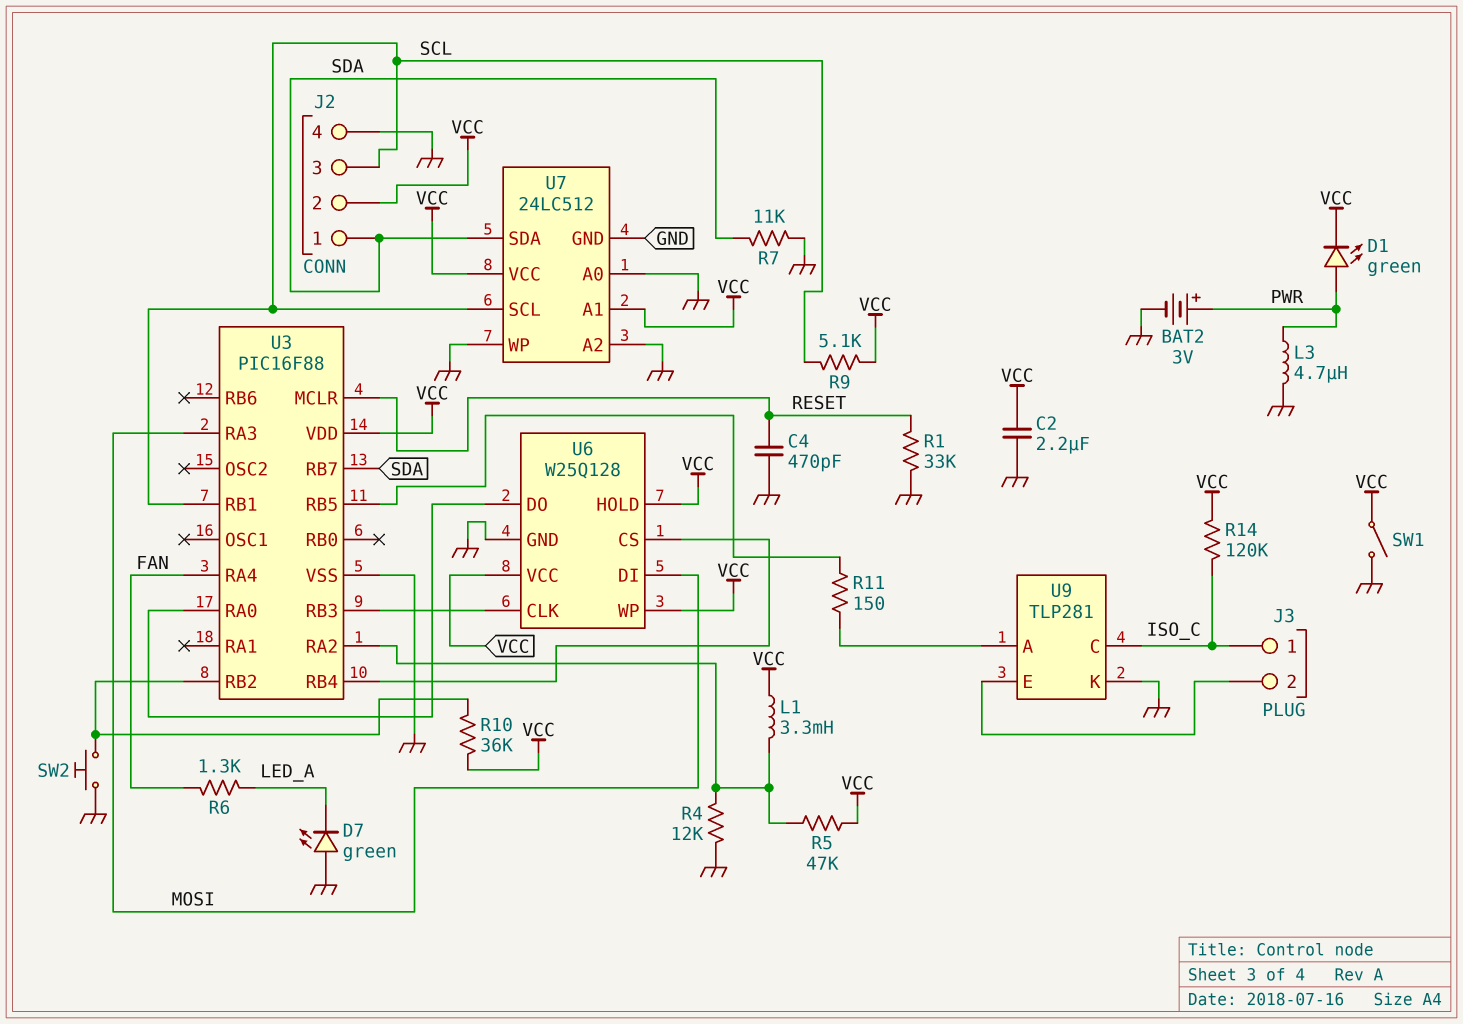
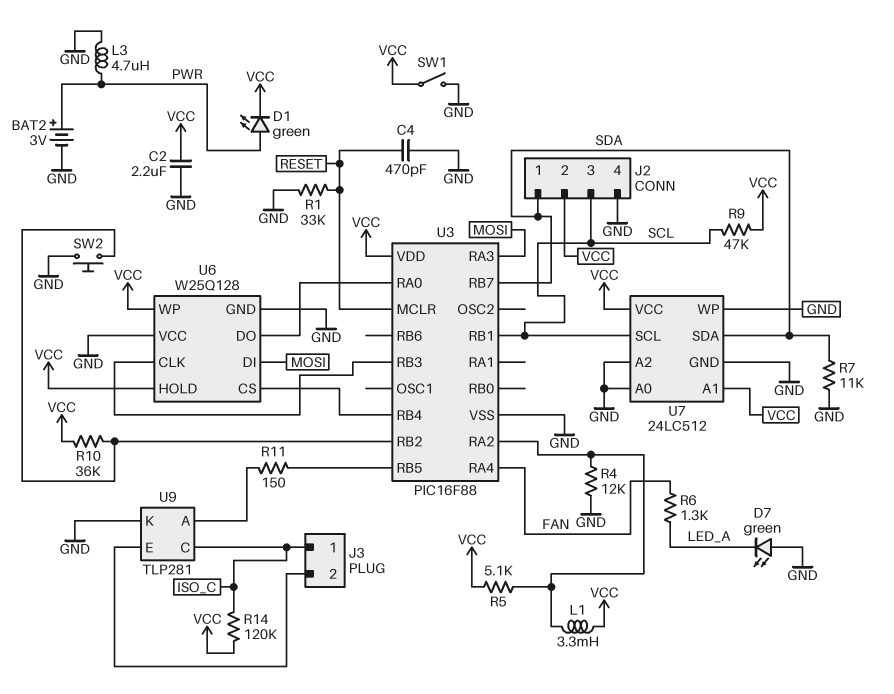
R5: 47k (U3/RA2, VCC) -> 5.1k (U3/RA2, VCC)
R9: 5.1k (SCL, VCC) -> 47k (SCL, VCC)
U6 pin VCC: VCC -> GND

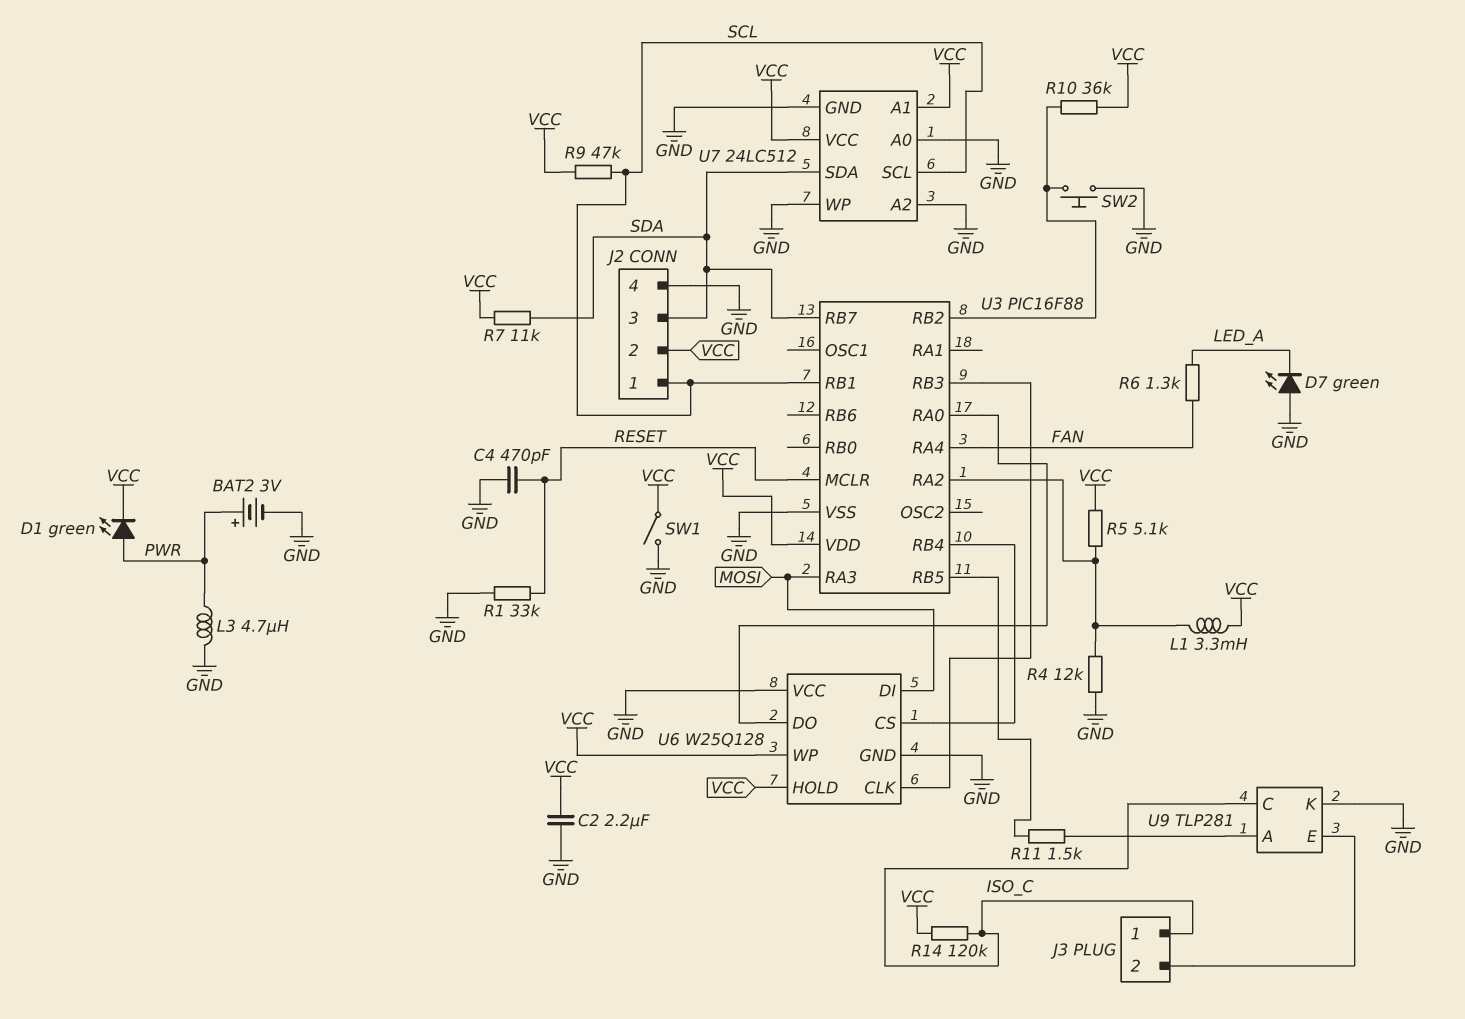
J2 pin 1: SDA -> SCL
J2 pin 3: SCL -> SDA
R7: 11k (GND, SDA) -> 11k (SDA, VCC)
R11: 150 (U3/RB5, U9/A) -> 1.5k (U3/RB5, U9/A)

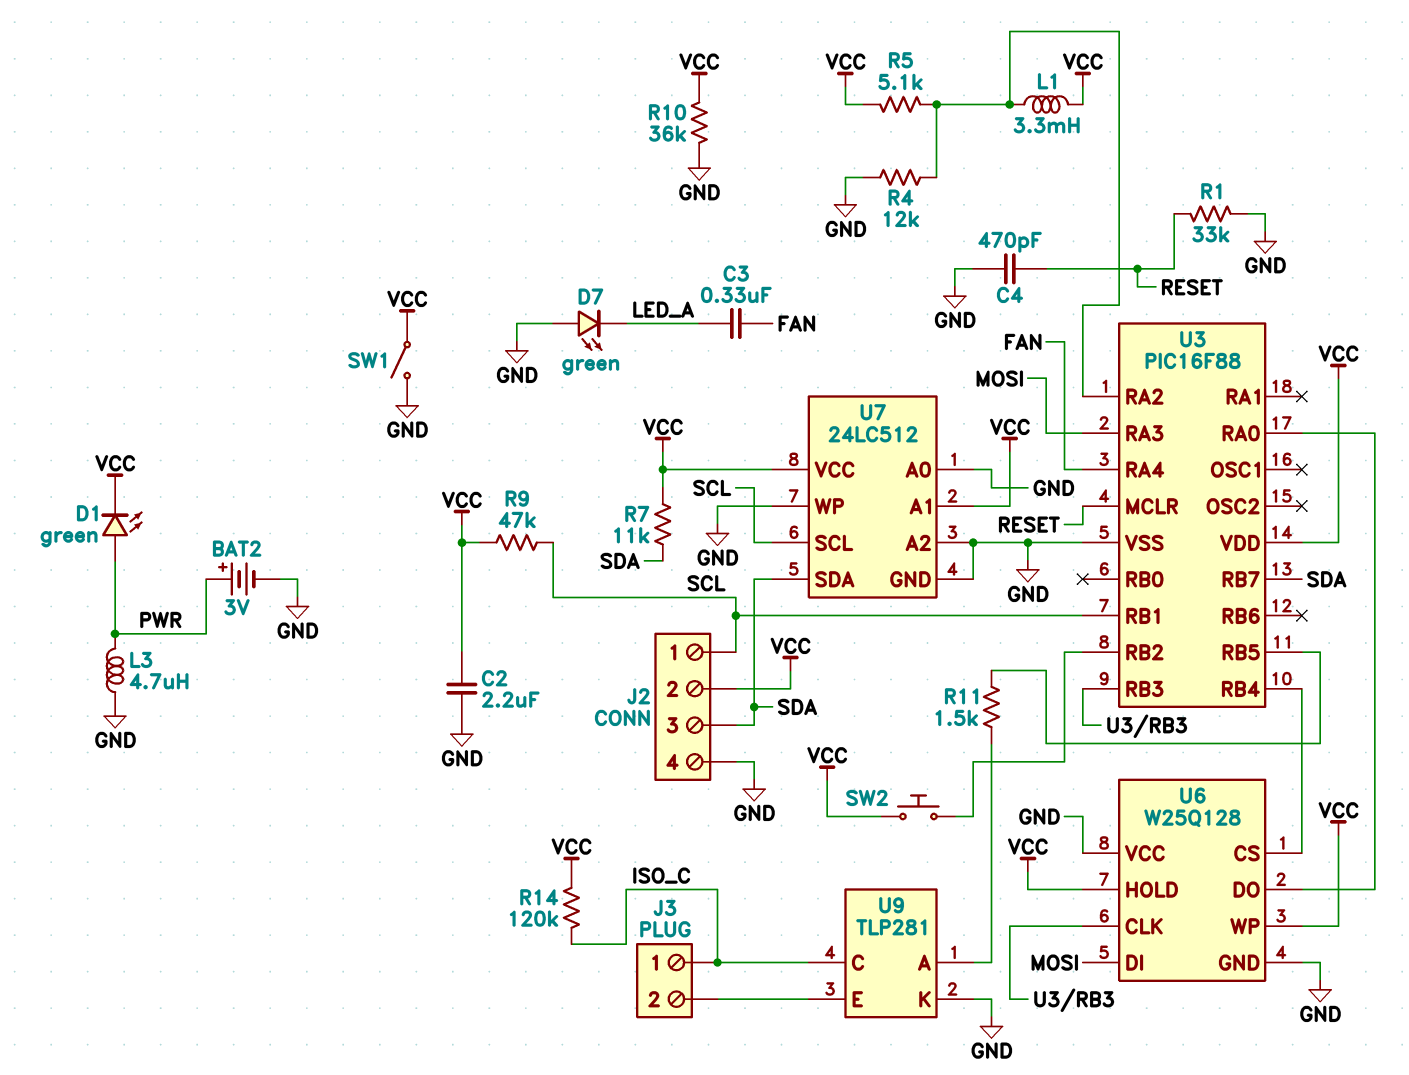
C3: none -> 330nF (FAN, LED_A)
R6: 1.3k (FAN, LED_A) -> none
R10: 36k (U3/RB2, VCC) -> 36k (GND, VCC)
SW2: button (GND, U3/RB2) -> button (U3/RB2, VCC)

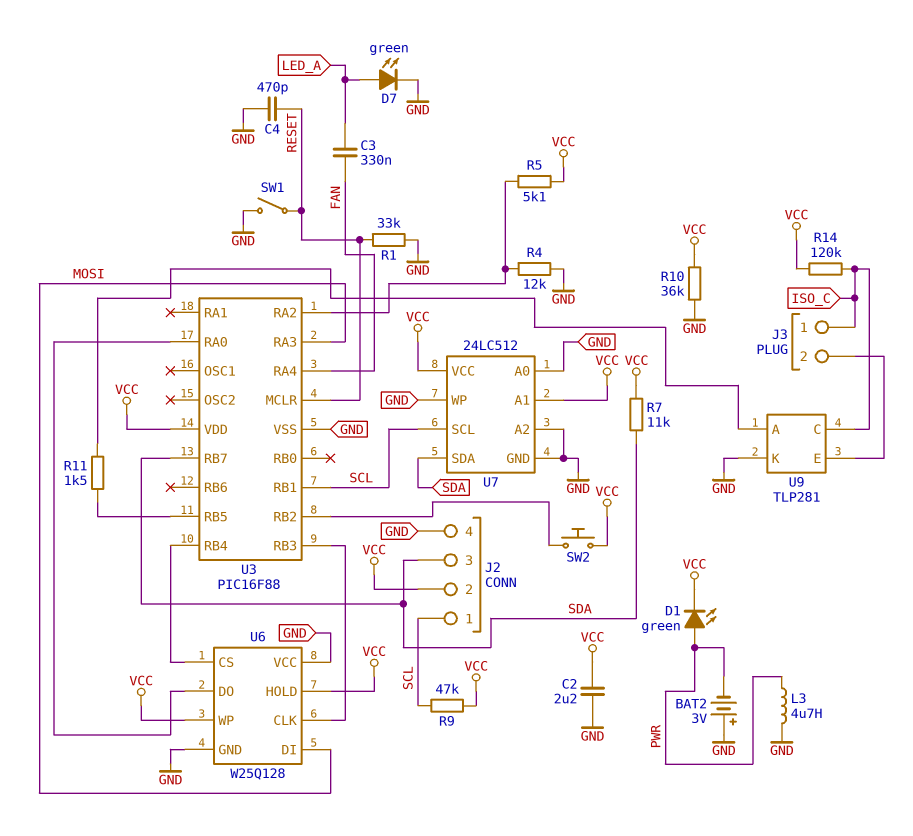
BAT2: 3V (plus PWR, minus GND) -> 3V (plus GND, minus PWR)
D7: LED green (A GND, K LED_A) -> LED green (A LED_A, K GND)
L1: 3.3mH (U3/RA2, VCC) -> none
SW1: switch (GND, VCC) -> switch (GND, RESET)

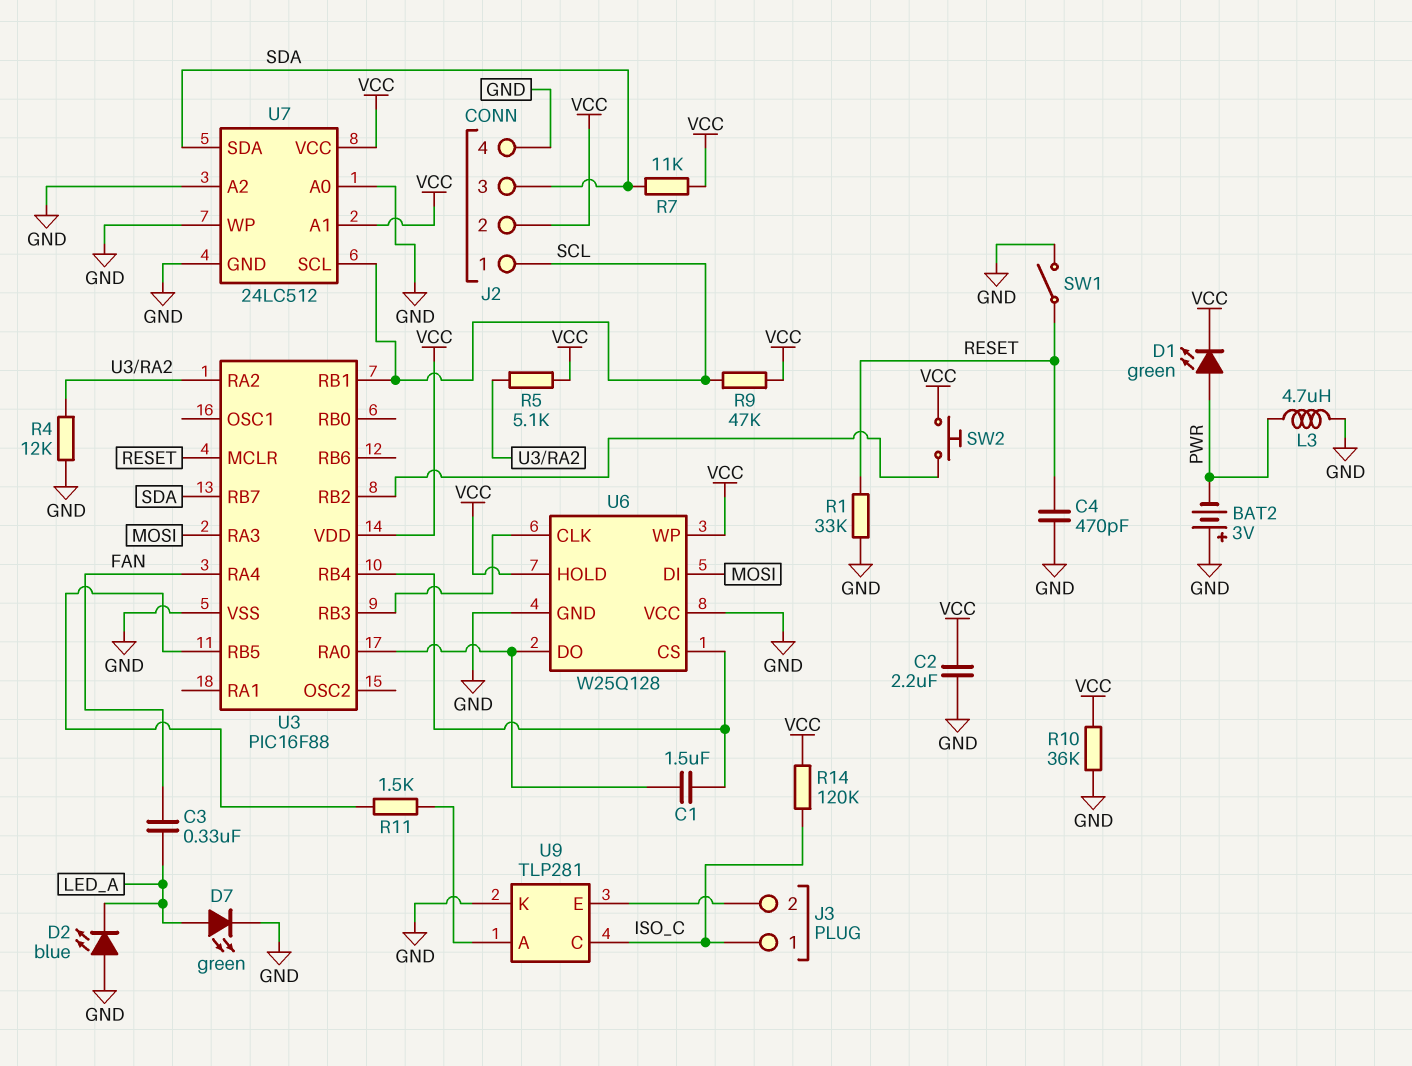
C1: none -> 1.5uF (U3/RA0, U3/RB4)
D2: none -> LED blue (A GND, K LED_A)

